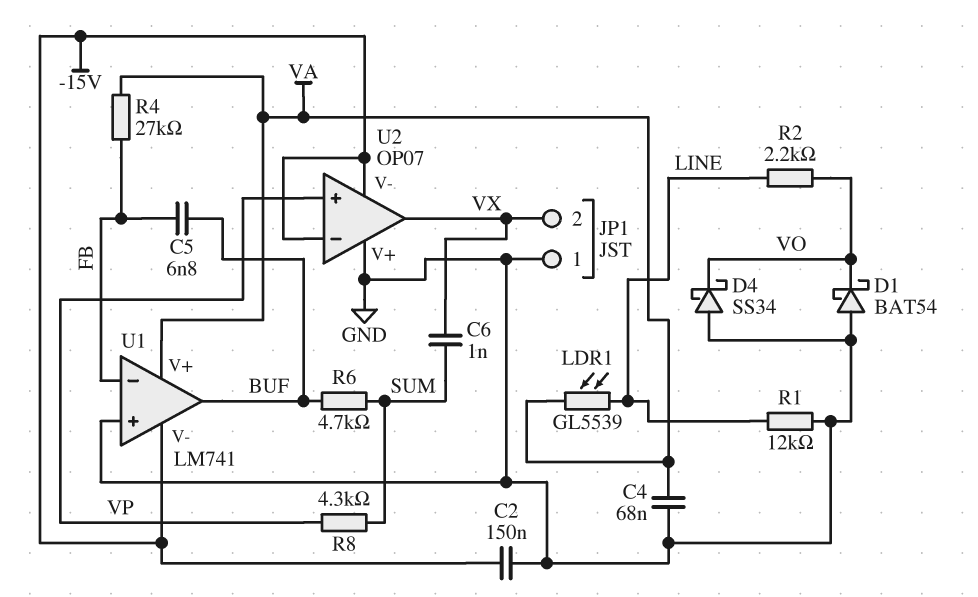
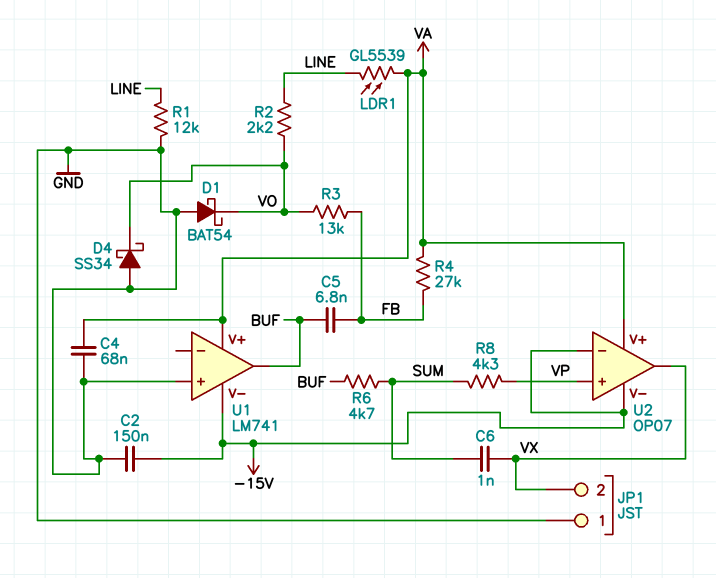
R3: none -> 13k (FB, VO)
U1 pin in-: FB -> none
U2 pin V+: GND -> VA

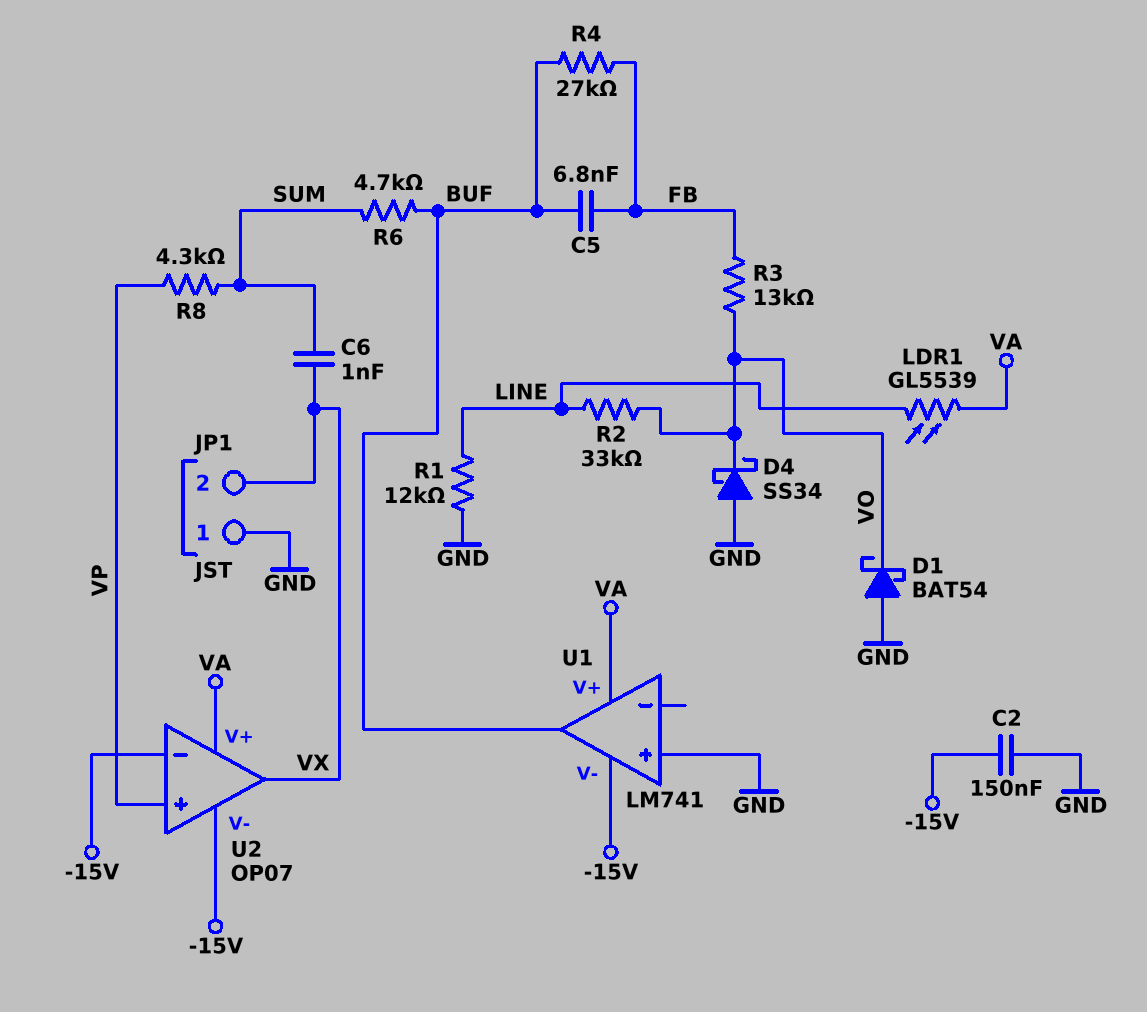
C4: 68nF (GND, VA) -> none
R2: 2.2k (LINE, VO) -> 33k (LINE, VO)
R4: 27k (FB, VA) -> 27k (BUF, FB)

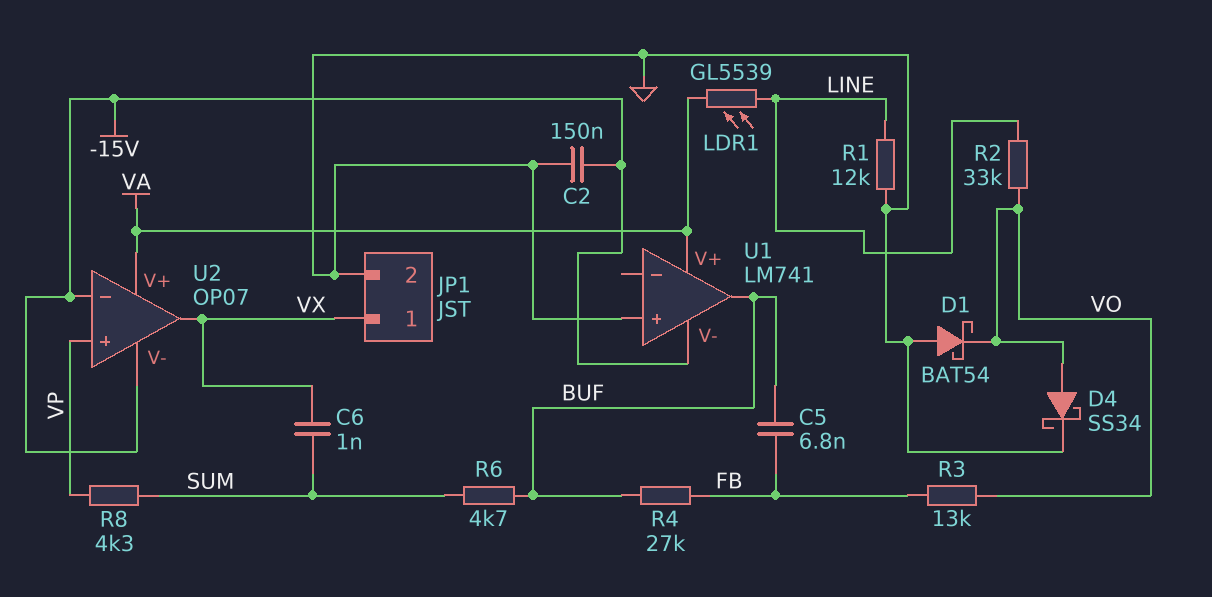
D4: schottky SS34 (A GND, K VO) -> schottky SS34 (A VO, K GND)
JP1 pin 1: GND -> VX
JP1 pin 2: VX -> GND

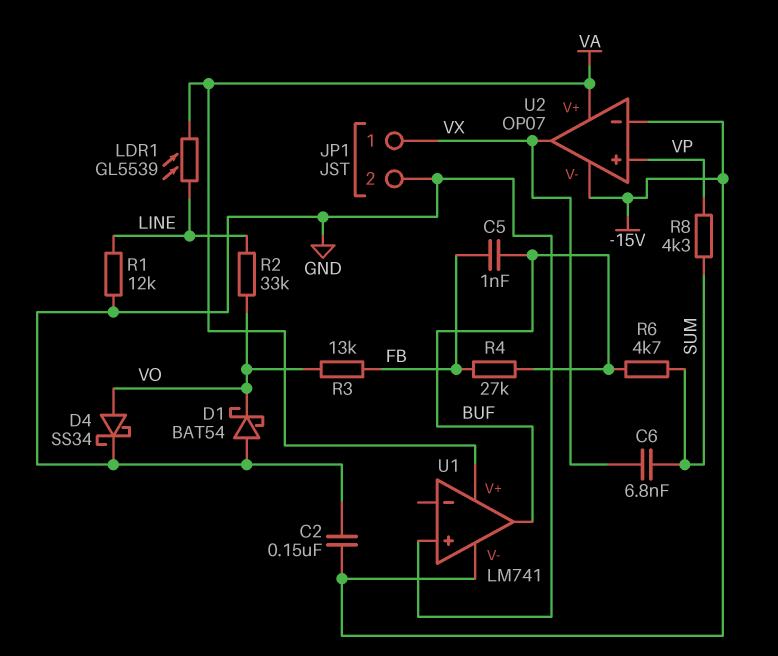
C5: 6.8nF (BUF, FB) -> 1nF (BUF, FB)
C6: 1nF (SUM, VX) -> 6.8nF (SUM, VX)

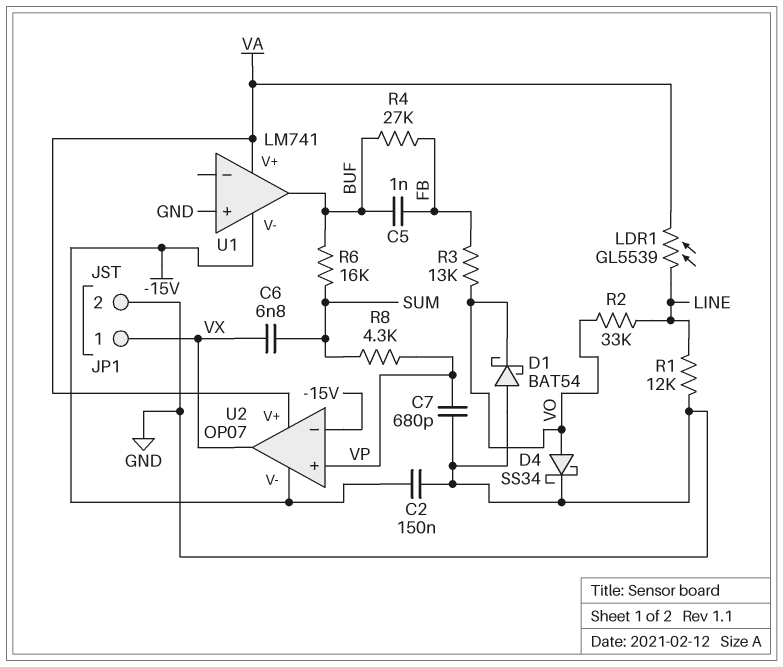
C7: none -> 680pF (GND, VP)
R6: 4.7k (BUF, SUM) -> 16k (BUF, SUM)

